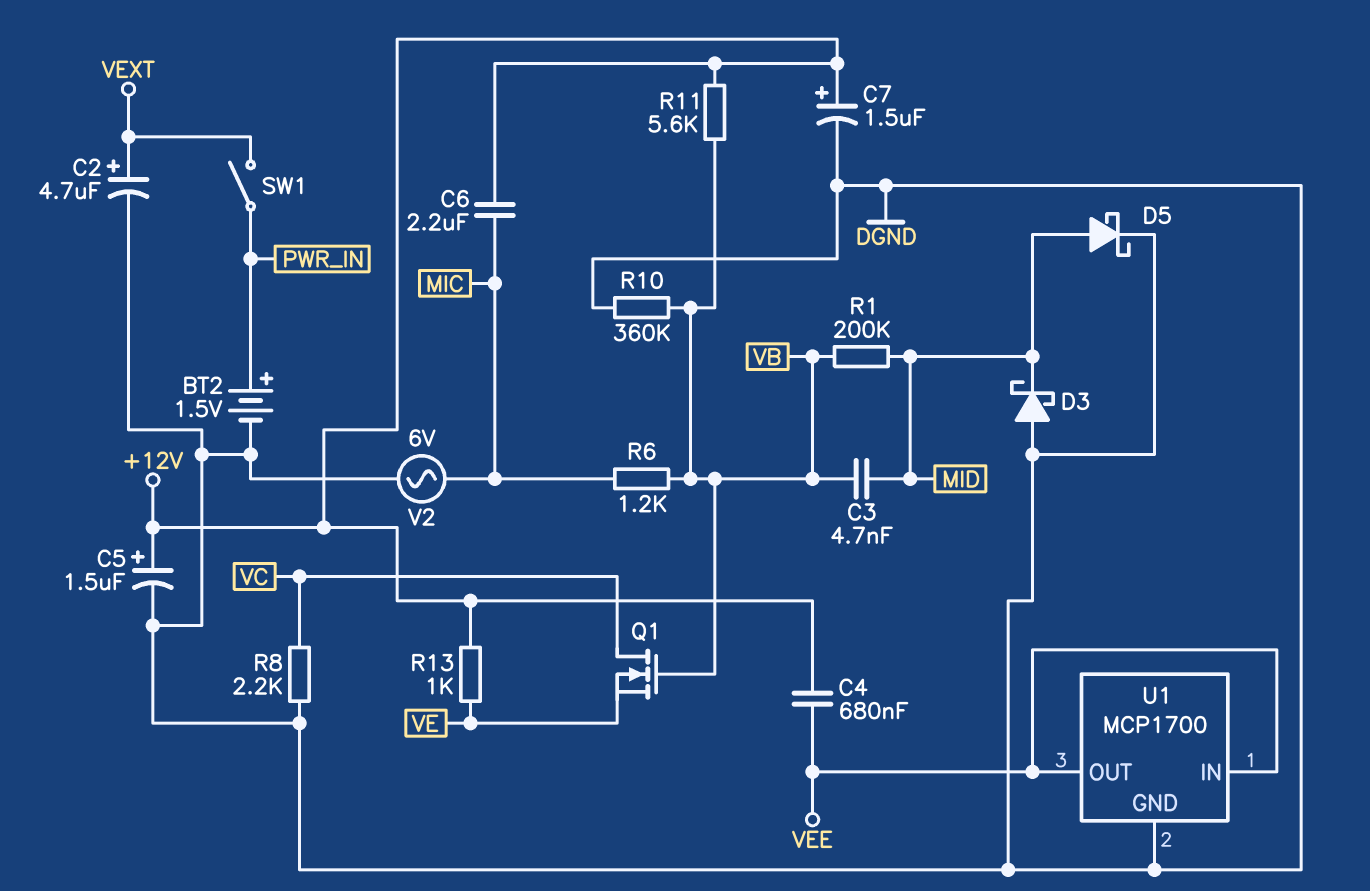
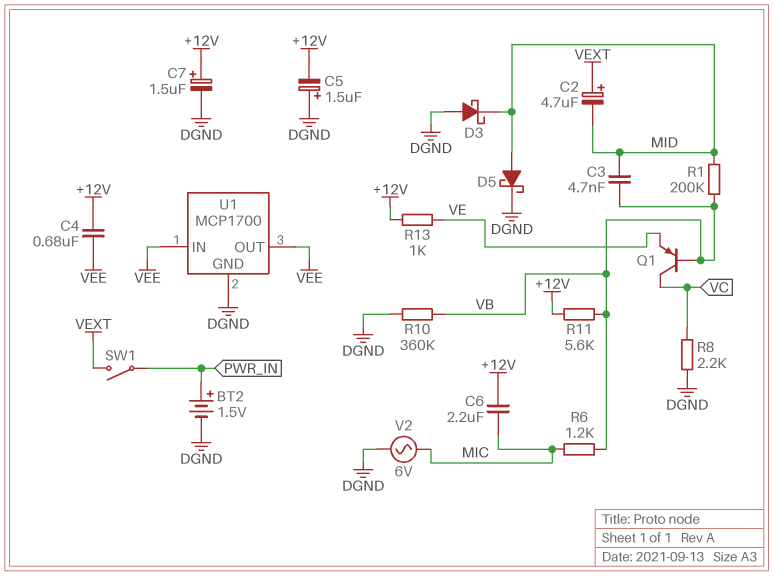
C2: 4.7uF (plus VEXT, minus DGND) -> 4.7uF (plus VEXT, minus MID)
C5: 1.5uF (plus +12V, minus DGND) -> 1.5uF (plus DGND, minus +12V)
Q1: NMOS (G VB, D VC, S VE) -> PNP (B VB, C VC, E VE)

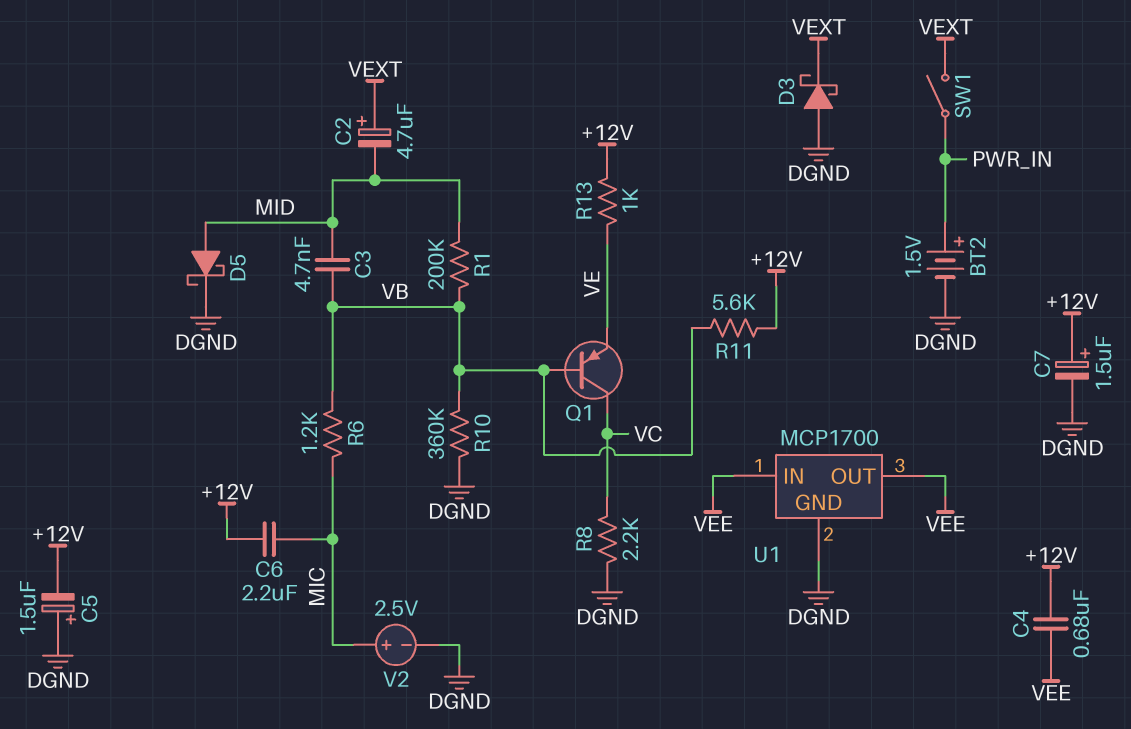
D3: schottky (A DGND, K MID) -> schottky (A DGND, K VEXT)
V2: AC 6V (DGND, MIC) -> 2.5V (plus MIC, minus DGND)

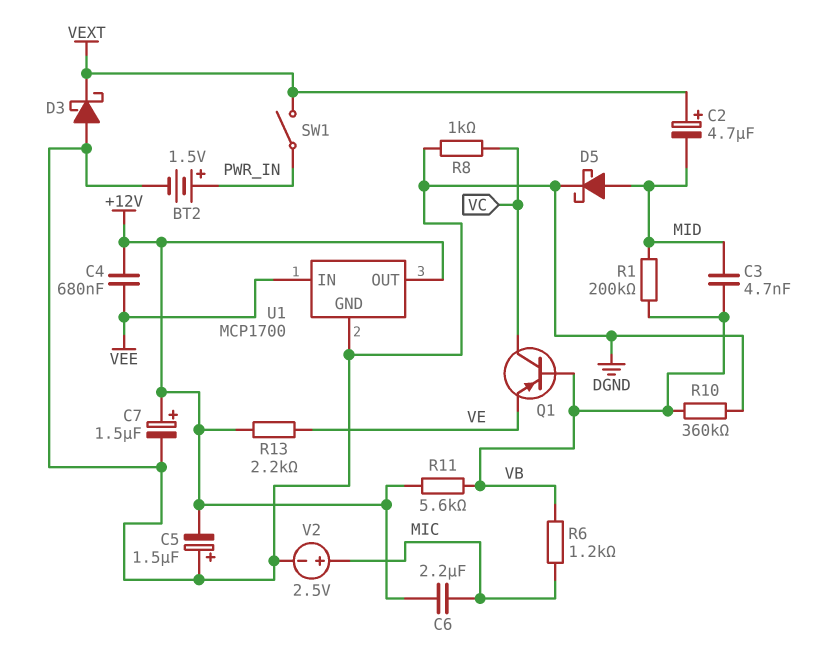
R8: 2.2k (DGND, VC) -> 1k (DGND, VC)
R13: 1k (+12V, VE) -> 2.2k (+12V, VE)
U1 pin OUT: VEE -> +12V

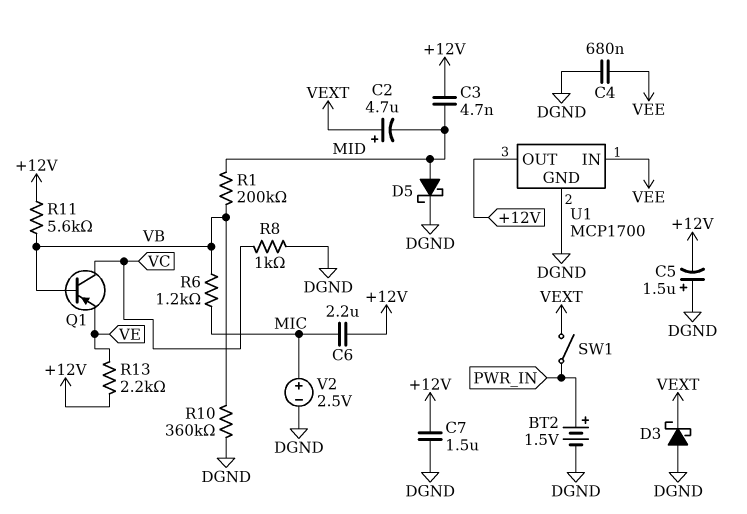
C3: 4.7nF (MID, VB) -> 4.7nF (+12V, MID)
C4: 680nF (+12V, VEE) -> 680nF (DGND, VEE)
C7: 1.5uF (plus +12V, minus DGND) -> 1.5uF (+12V, DGND)

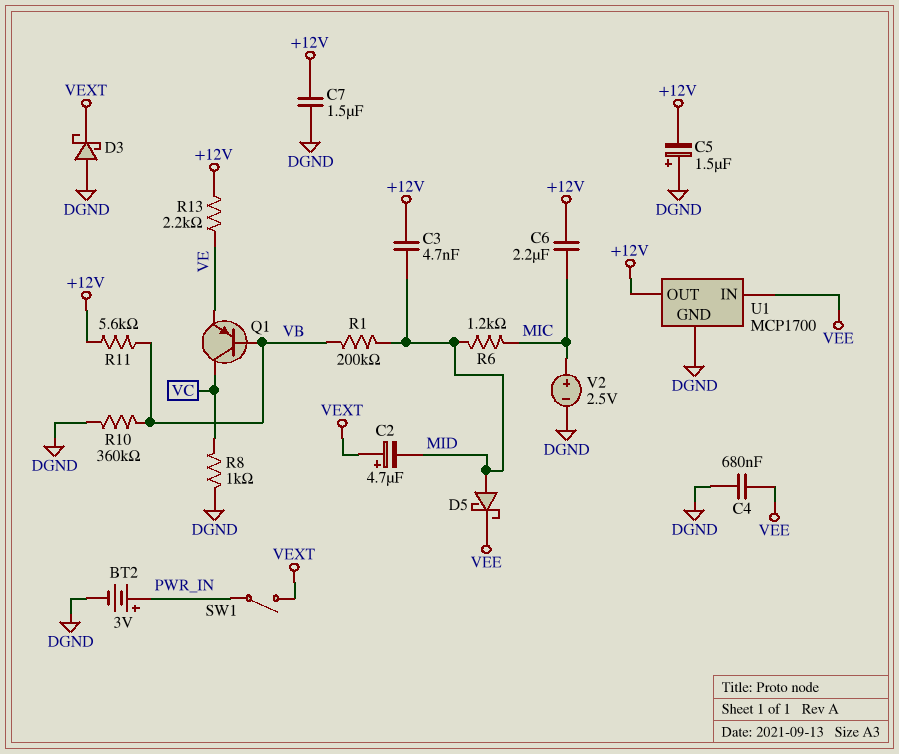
BT2: 1.5V (plus PWR_IN, minus DGND) -> 3V (plus PWR_IN, minus DGND)
D5: schottky (A MID, K DGND) -> schottky (A MID, K VEE)
R6: 1.2k (MIC, VB) -> 1.2k (MIC, MID)

